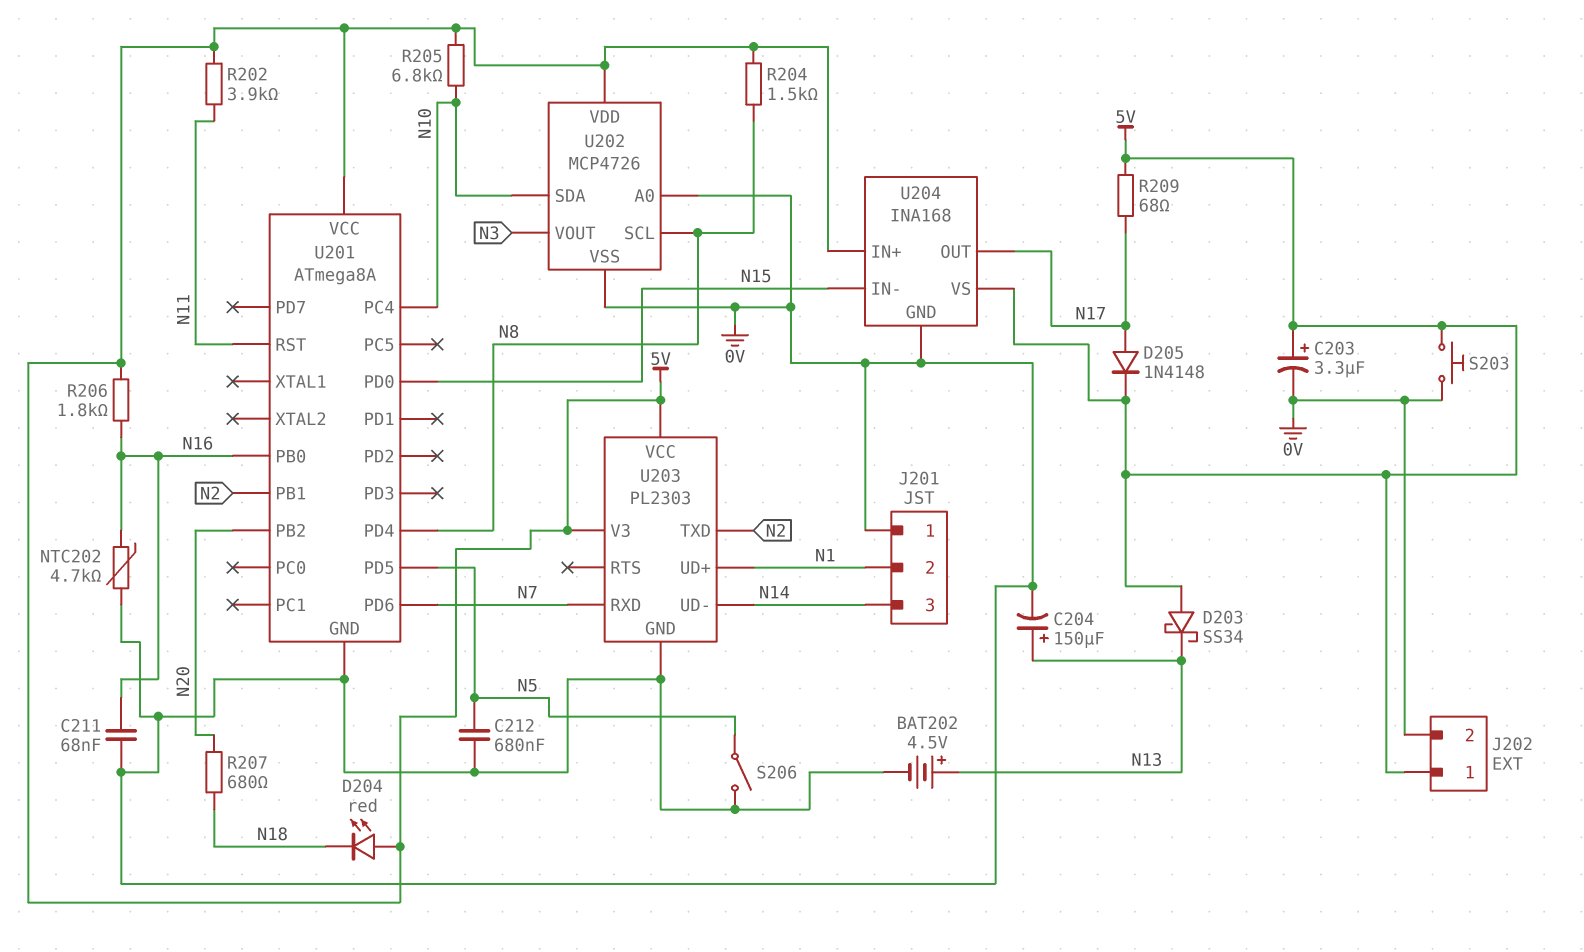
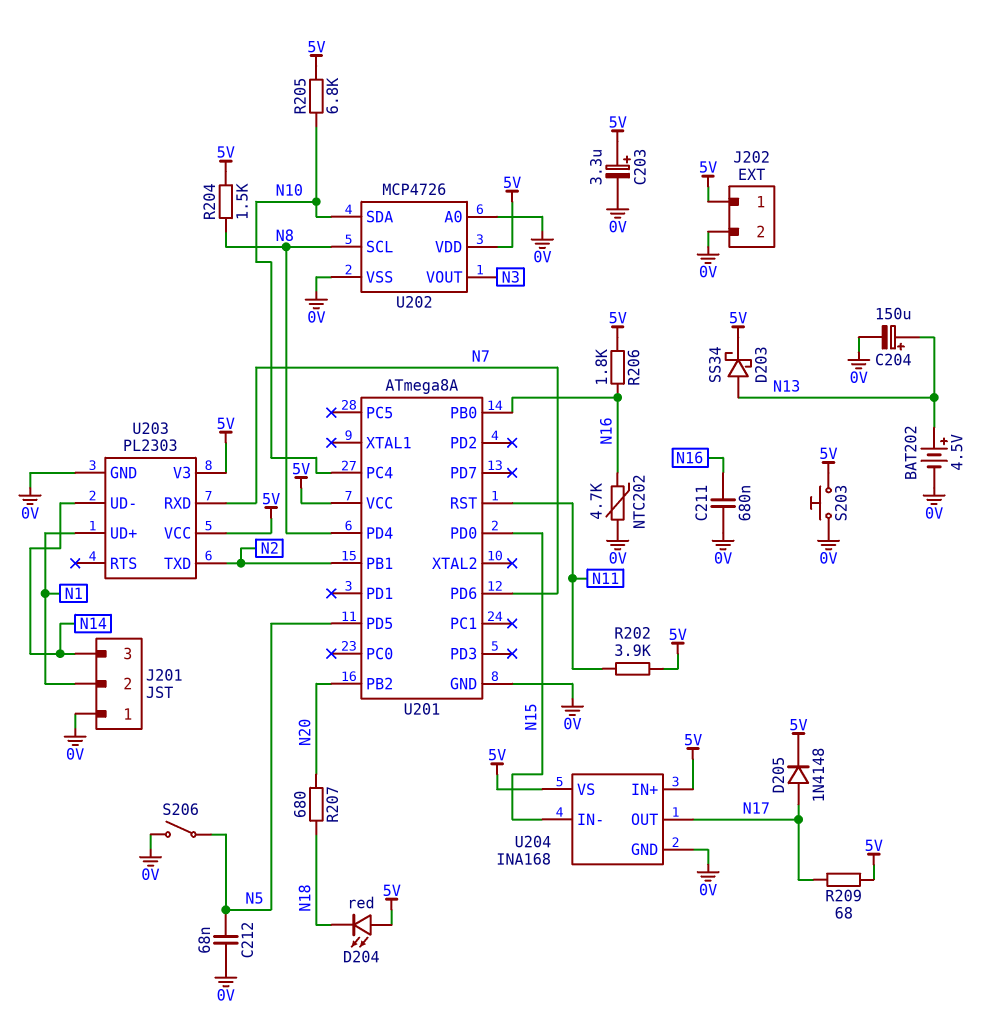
C211: 68nF (0V, N16) -> 680nF (0V, N16)
C212: 680nF (0V, N5) -> 68nF (0V, N5)
D203: schottky SS34 (A 5V, K N13) -> schottky SS34 (A N13, K 5V)

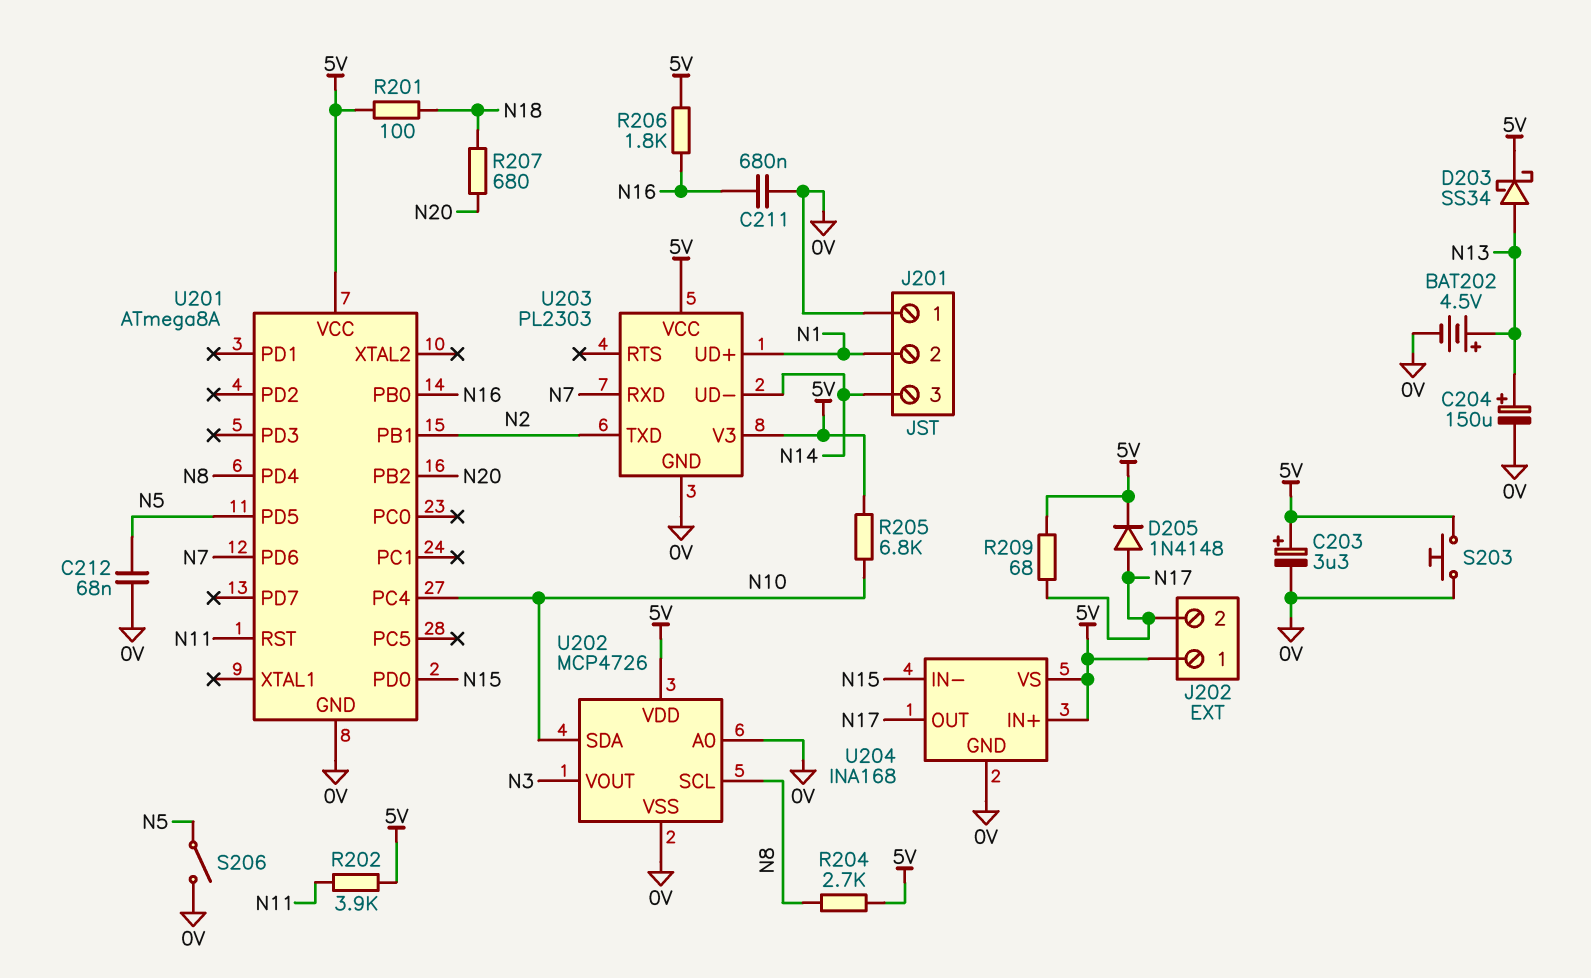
D204: LED red (A 5V, K N18) -> none
J202 pin 2: 0V -> N17
NTC202: 4.7k (0V, N16) -> none
R201: none -> 100 (5V, N18)
R204: 1.5k (5V, N8) -> 2.7k (5V, N8)

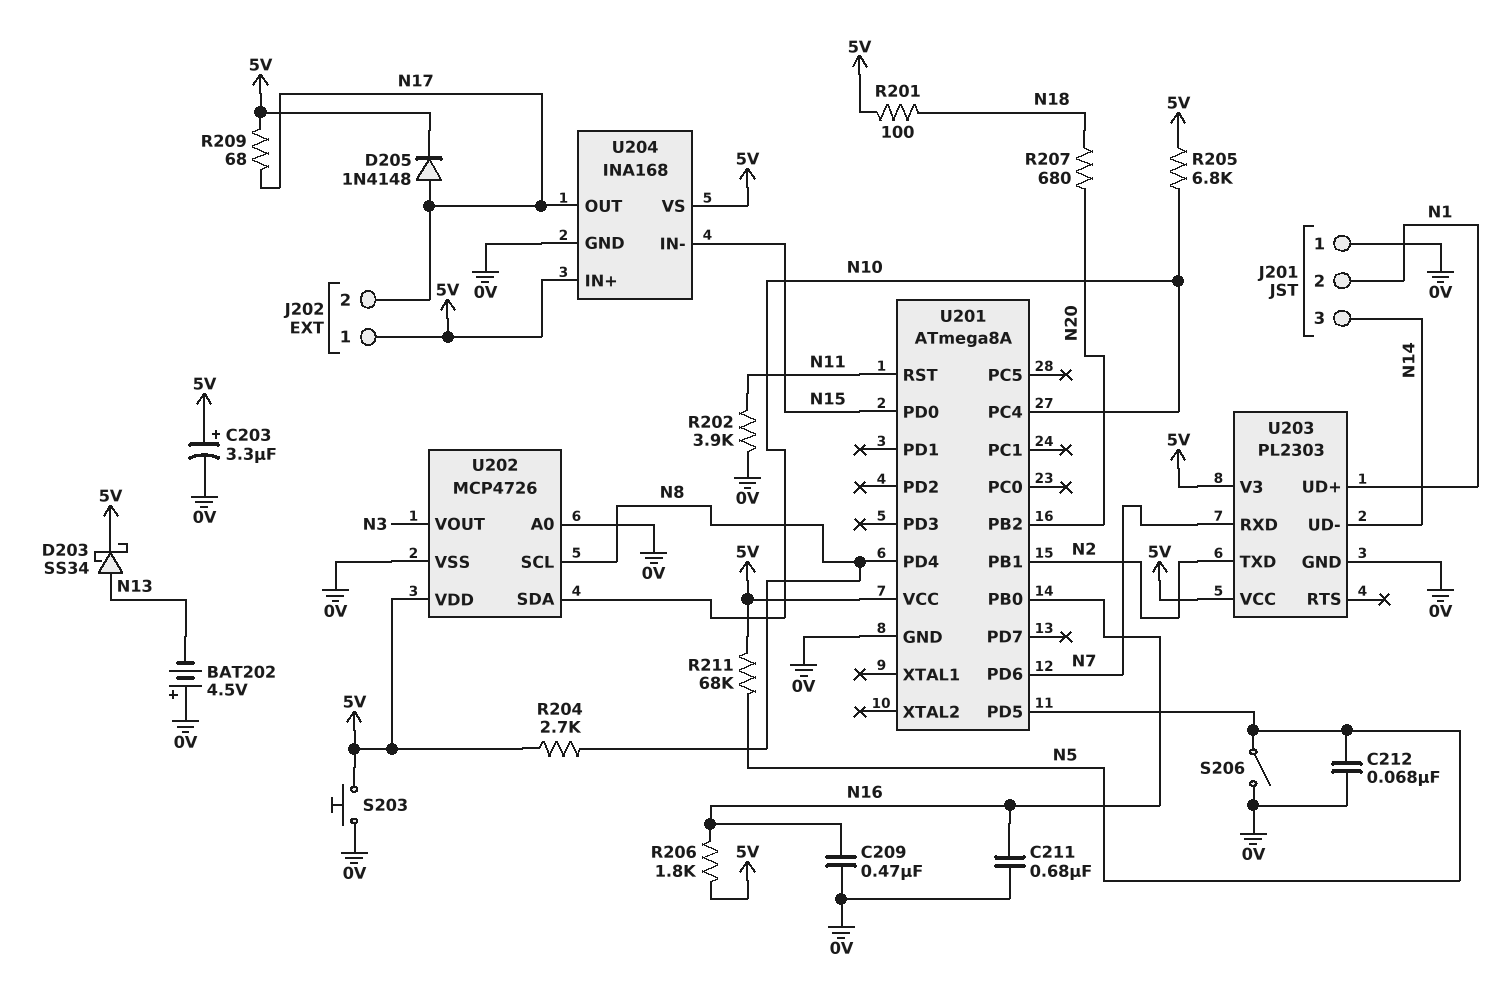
BAT202: 4.5V (plus N13, minus 0V) -> 4.5V (plus 0V, minus N13)
C204: 150uF (plus N13, minus 0V) -> none
C209: none -> 470nF (0V, N16)
R202: 3.9k (5V, N11) -> 3.9k (0V, N11)
R211: none -> 68k (5V, N5)

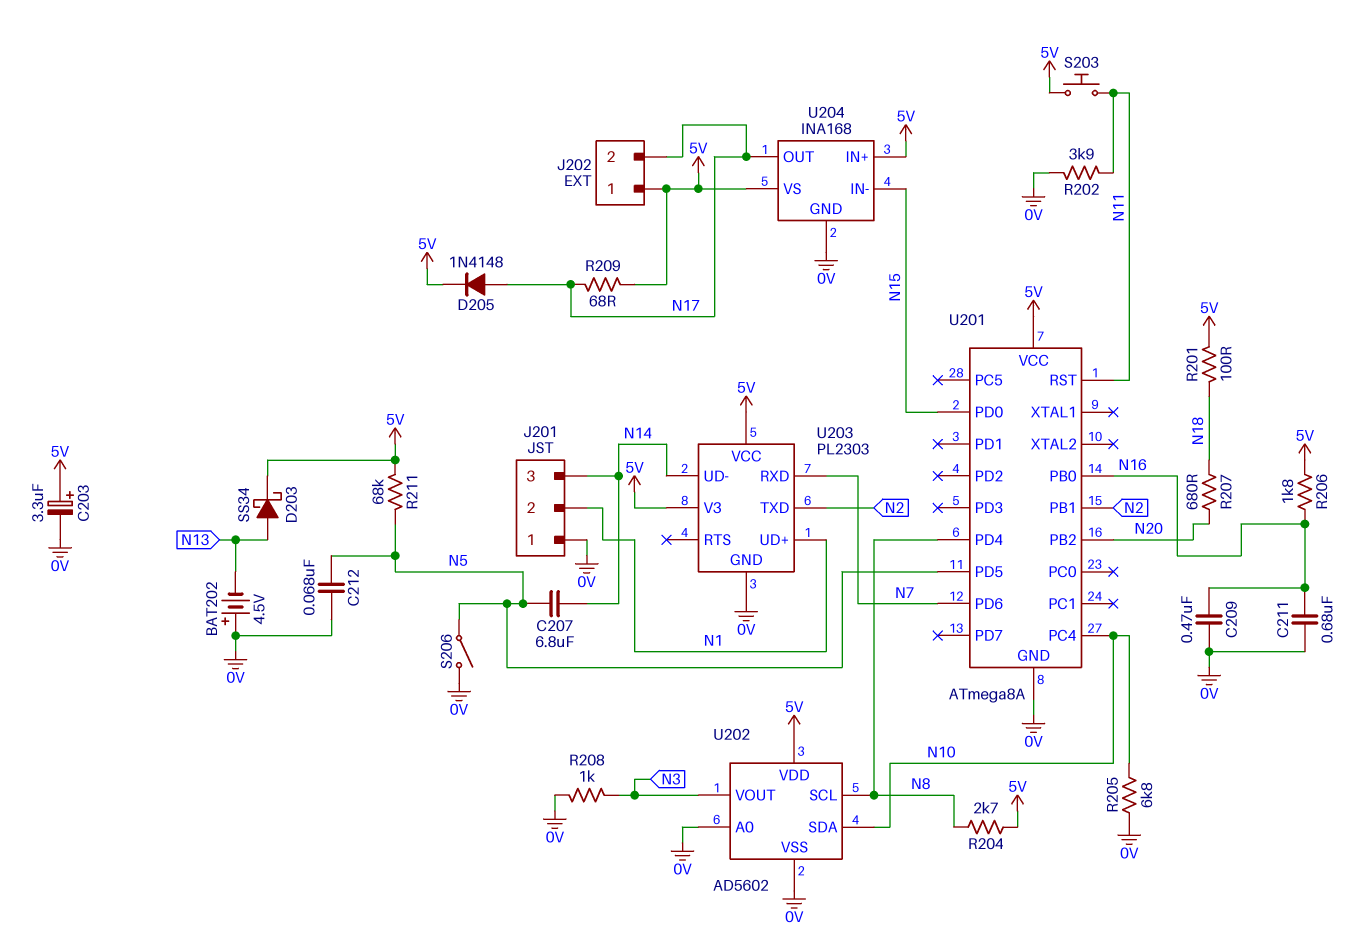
C207: none -> 6.8uF (N5, N14)
R205: 6.8k (5V, N10) -> 6.8k (0V, N10)
R208: none -> 1k (0V, N3)
S203: button (0V, 5V) -> button (5V, N11)
U202: MCP4726 -> AD5602

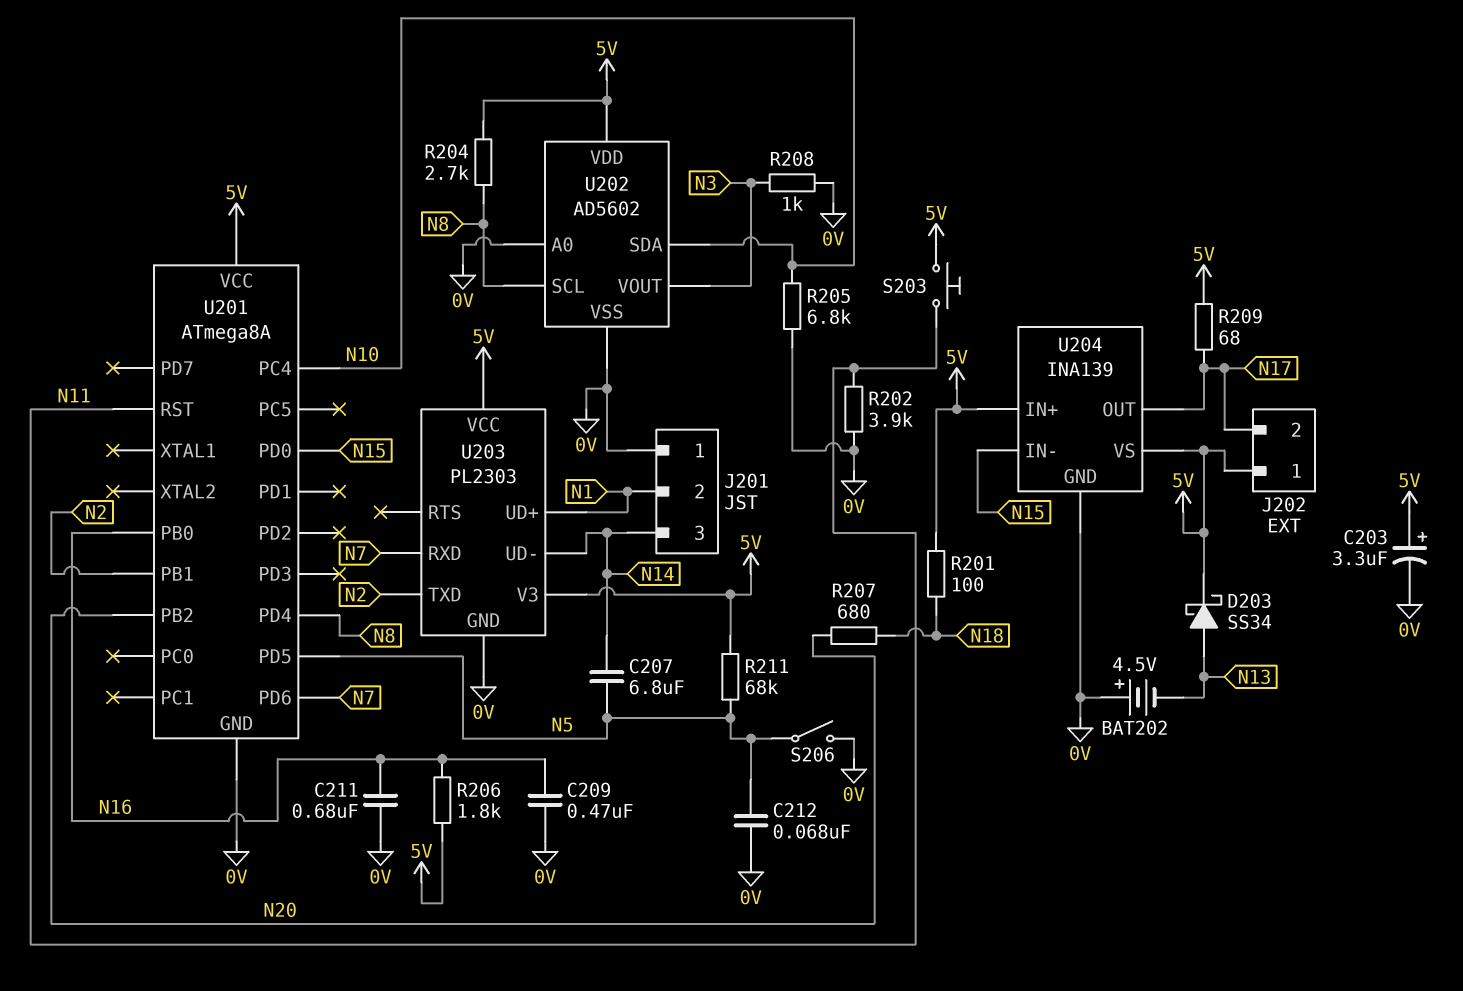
D205: diode 1N4148 (A N17, K 5V) -> none
U204: INA168 -> INA139

